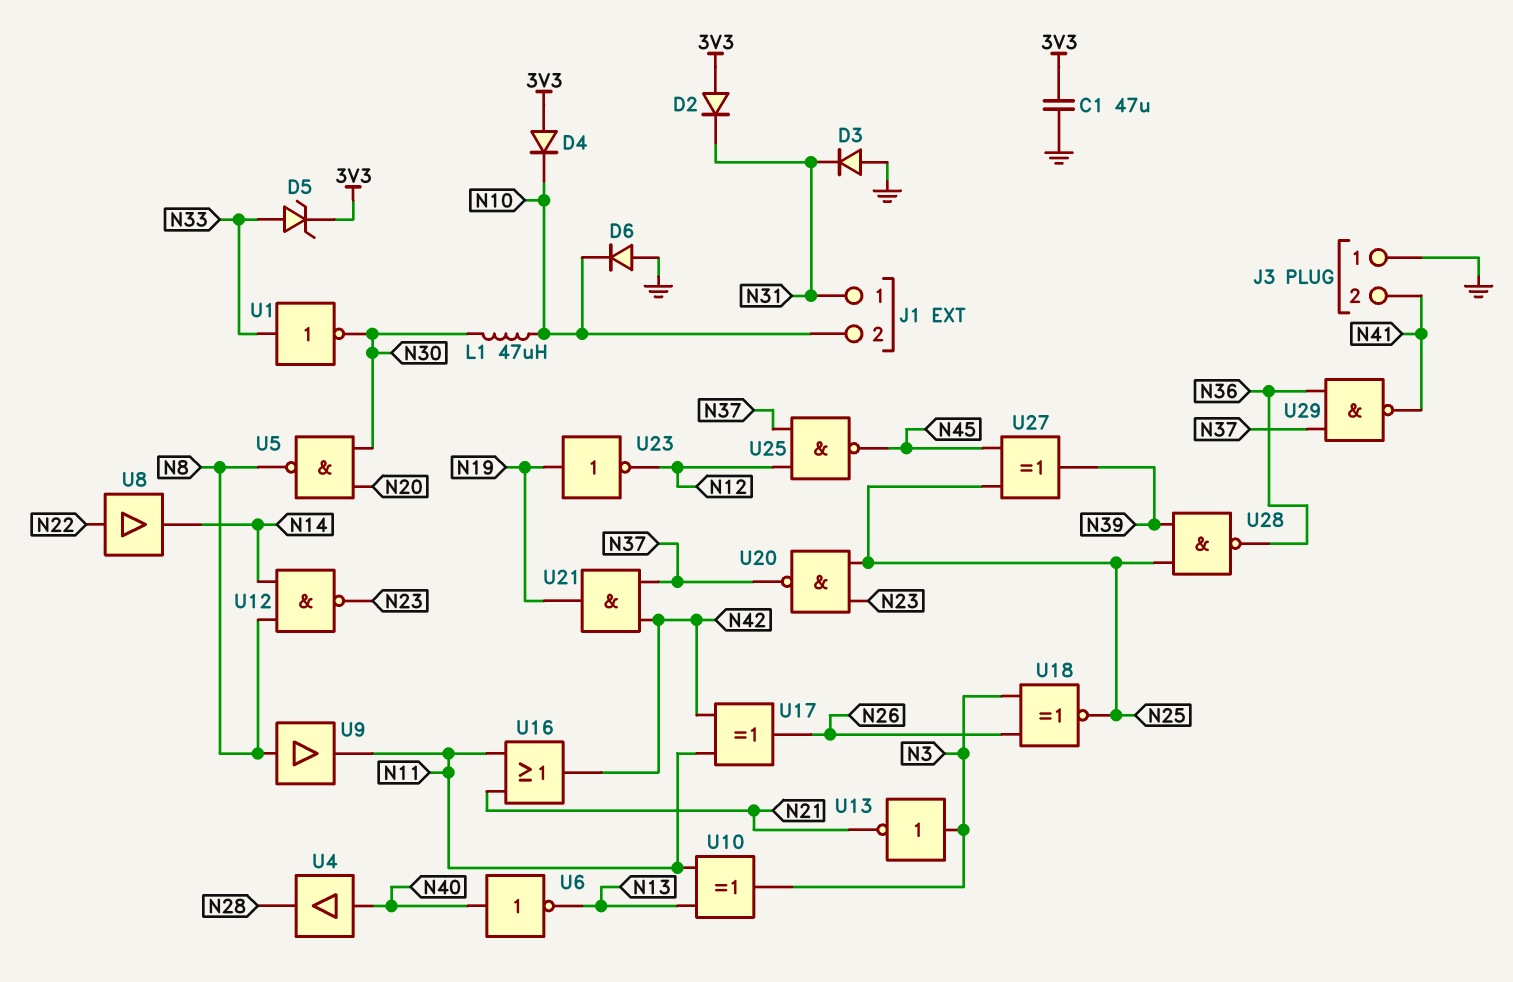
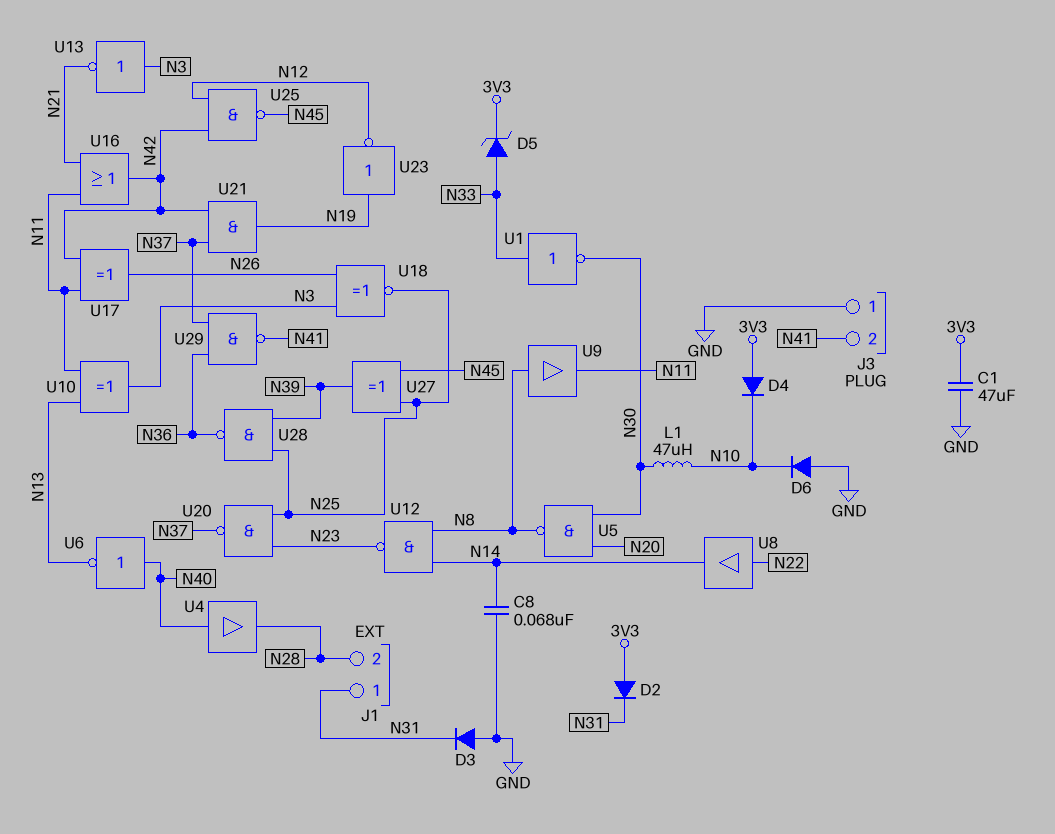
C8: none -> 68nF (GND, N14)
J1 pin 2: N10 -> N28
U25: NAND (in N12, in N37, out N45) -> NAND (in N12, in N42, out N45)

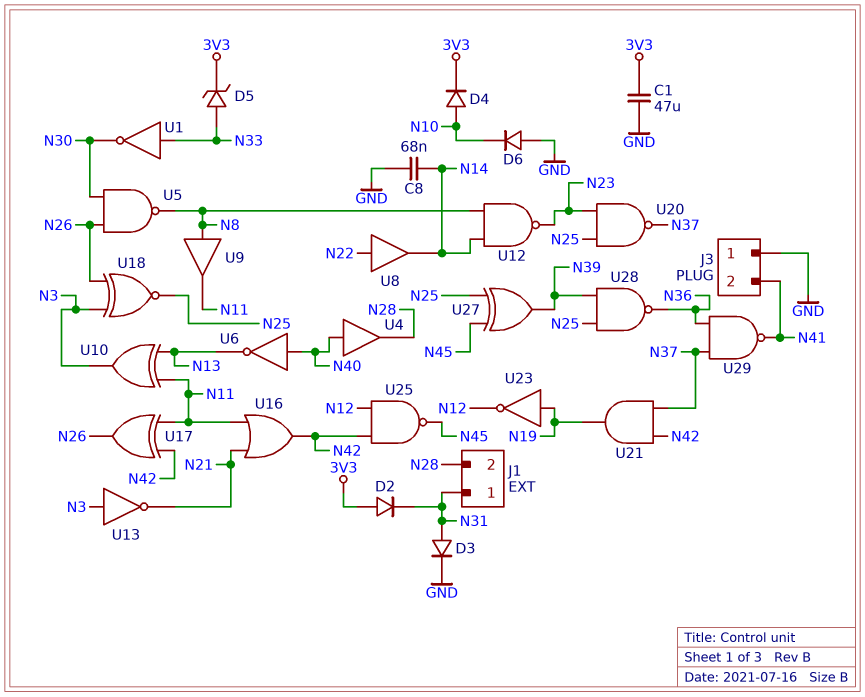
D3: diode (A GND, K N31) -> diode (A N31, K GND)
D4: diode (A 3V3, K N10) -> diode (A N10, K 3V3)
L1: 47uH (N10, N30) -> none
U5: NAND (in N20, in N30, out N8) -> NAND (in N26, in N30, out N8)

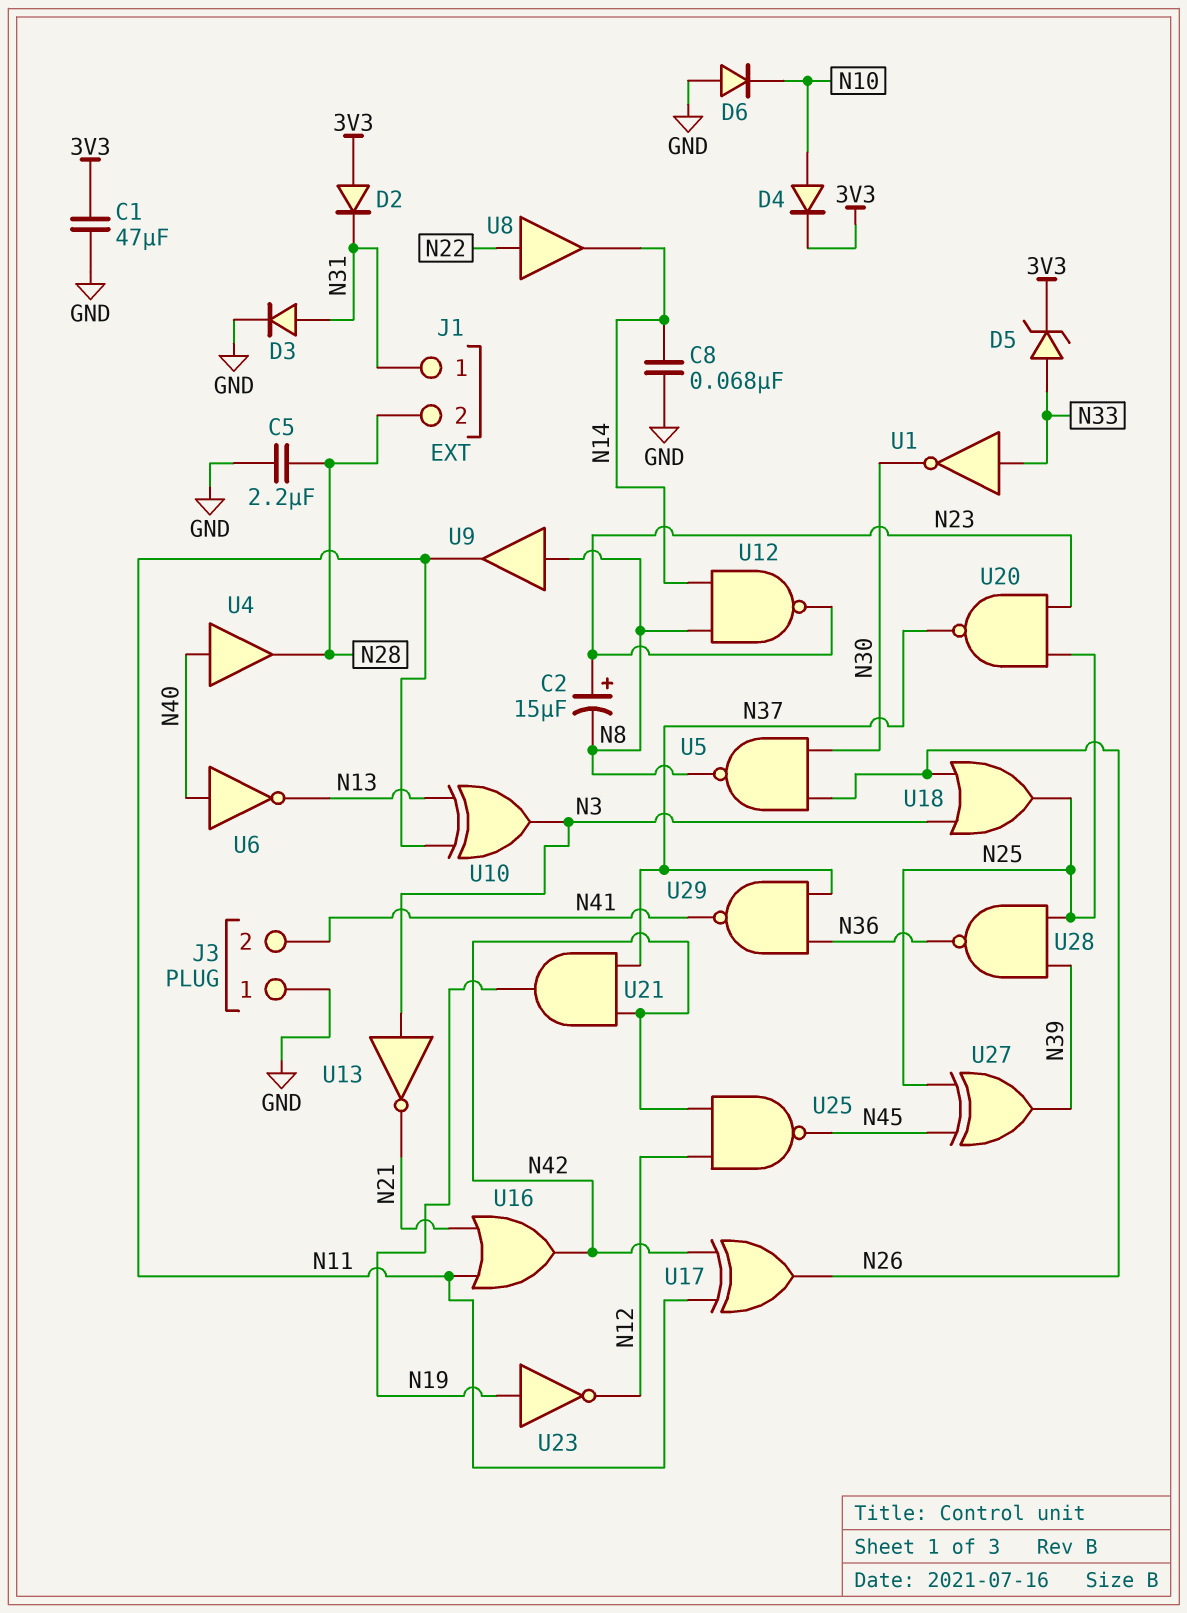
C2: none -> 15uF (plus N23, minus N8)
C5: none -> 2.2uF (GND, N28)
U18: XNOR (in N3, in N26, out N25) -> OR (in N3, in N26, out N25)

